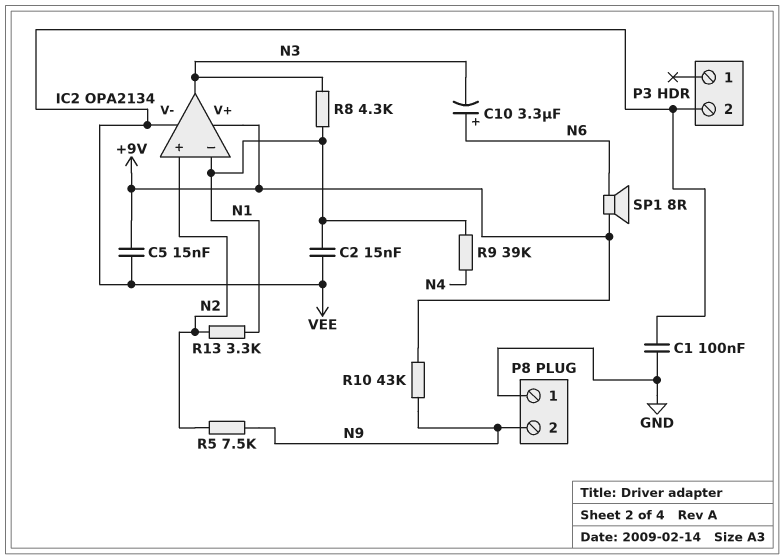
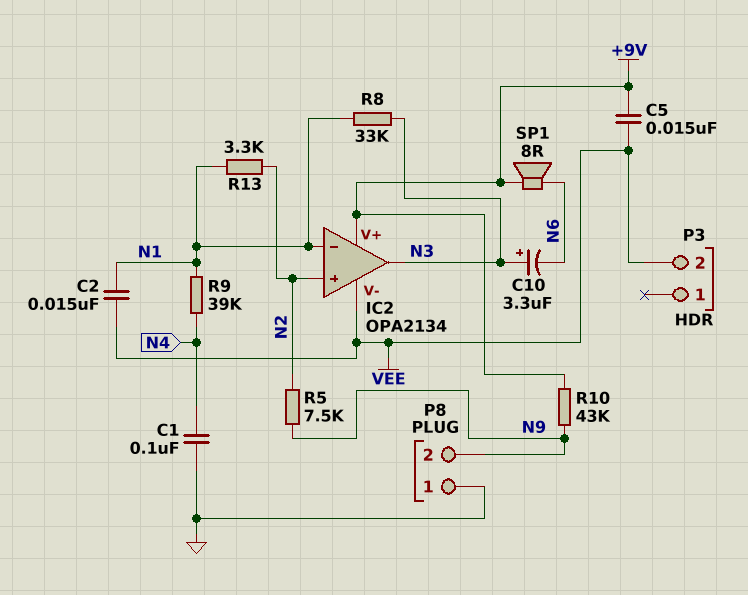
C1: 100nF (GND, VEE) -> 100nF (GND, N4)
C10: 3.3uF (plus N6, minus N3) -> 3.3uF (plus N3, minus N6)
R8: 4.3k (N1, N3) -> 33k (N1, N3)

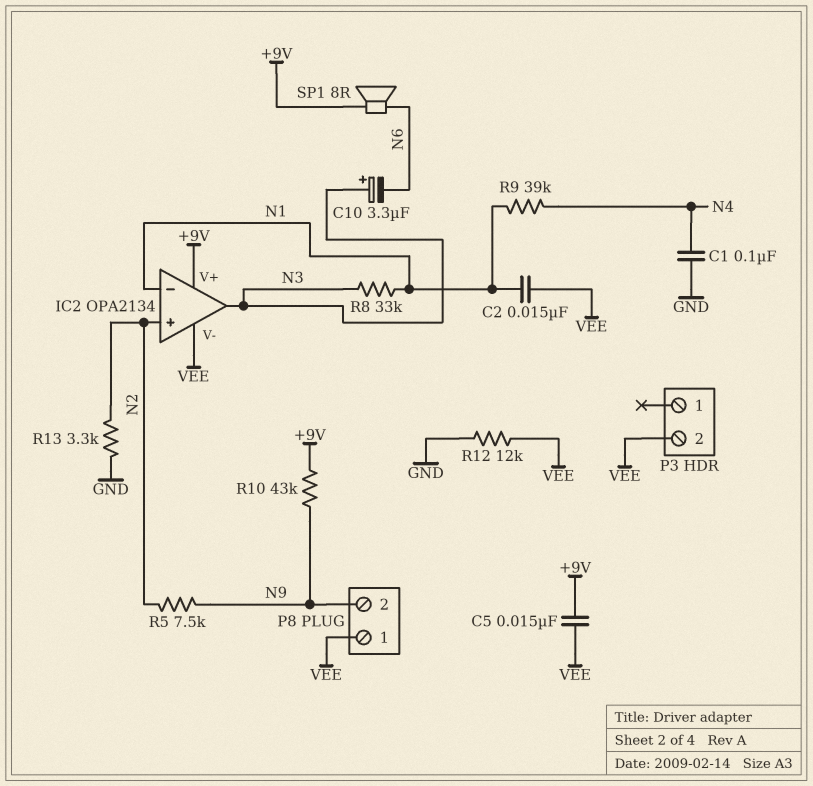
P8 pin 1: GND -> VEE
R12: none -> 12k (GND, VEE)
R13: 3.3k (N1, N2) -> 3.3k (GND, N2)

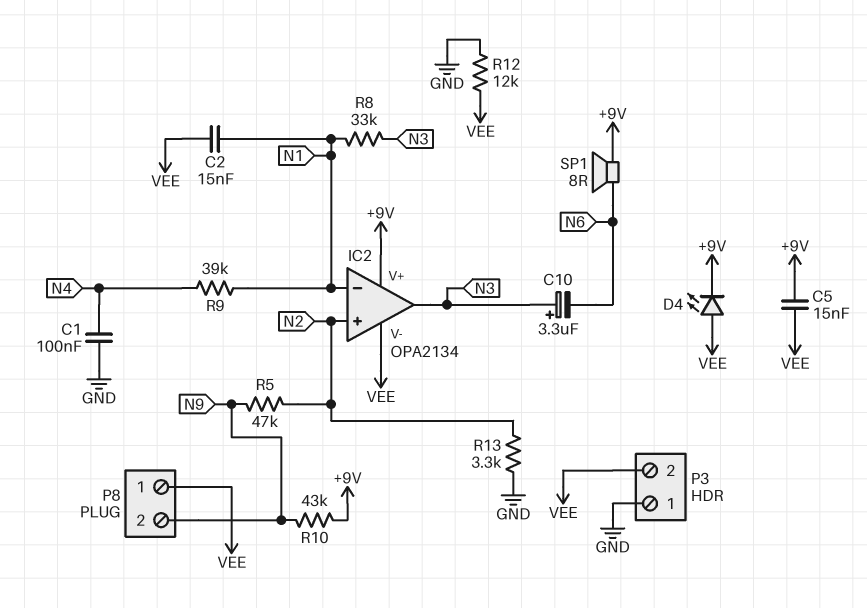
D4: none -> LED (A VEE, K +9V)
P3 pin 1: none -> GND
R5: 7.5k (N2, N9) -> 47k (N2, N9)

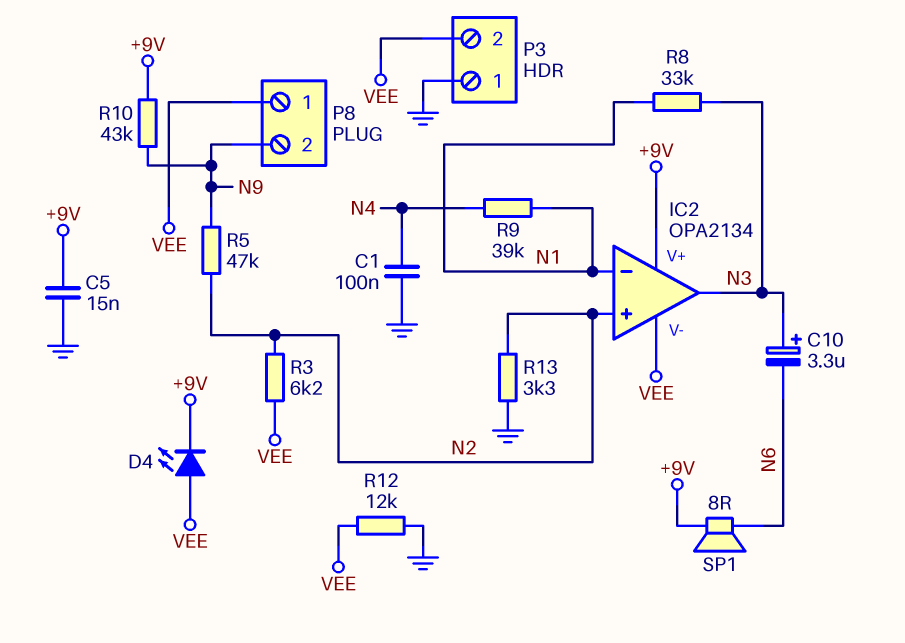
C2: 15nF (N1, VEE) -> none
C5: 15nF (+9V, VEE) -> 15nF (+9V, GND)
R3: none -> 6.2k (N2, VEE)

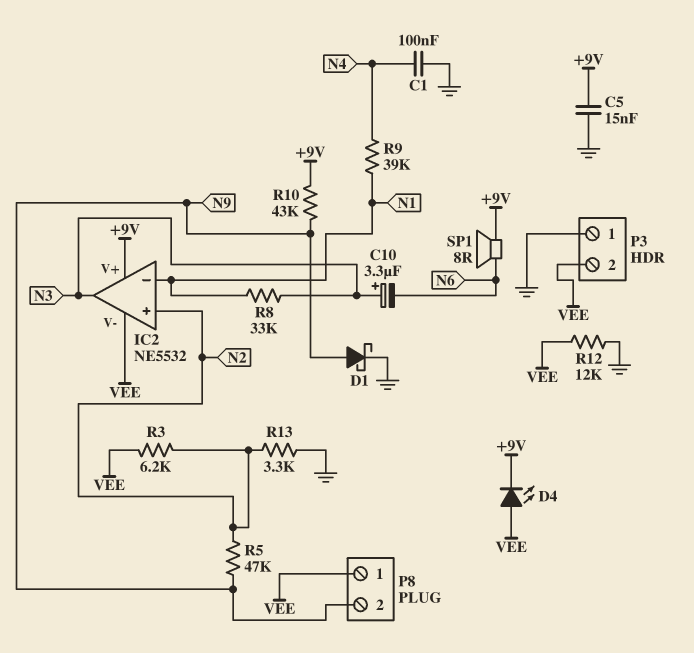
D1: none -> schottky (A N9, K GND)
IC2: OPA2134 -> NE5532

